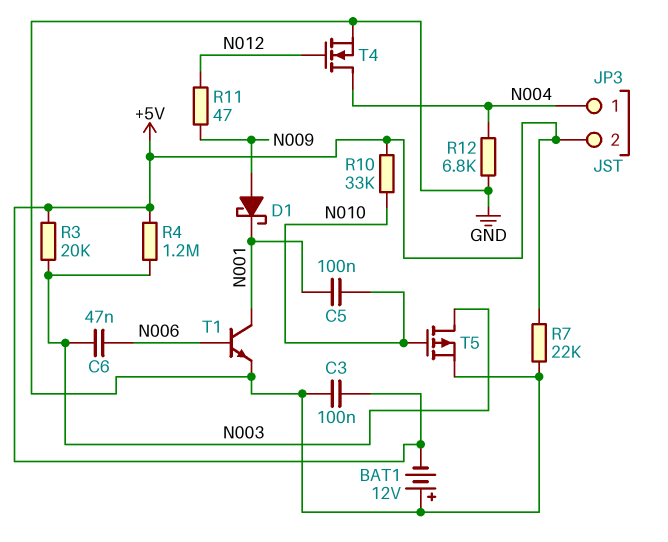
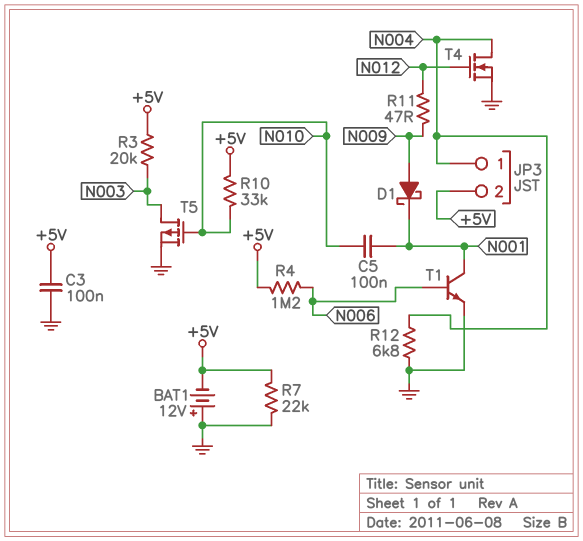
C6: 47nF (N003, N006) -> none
R4: 1.2M (+5V, N003) -> 1.2M (+5V, N006)

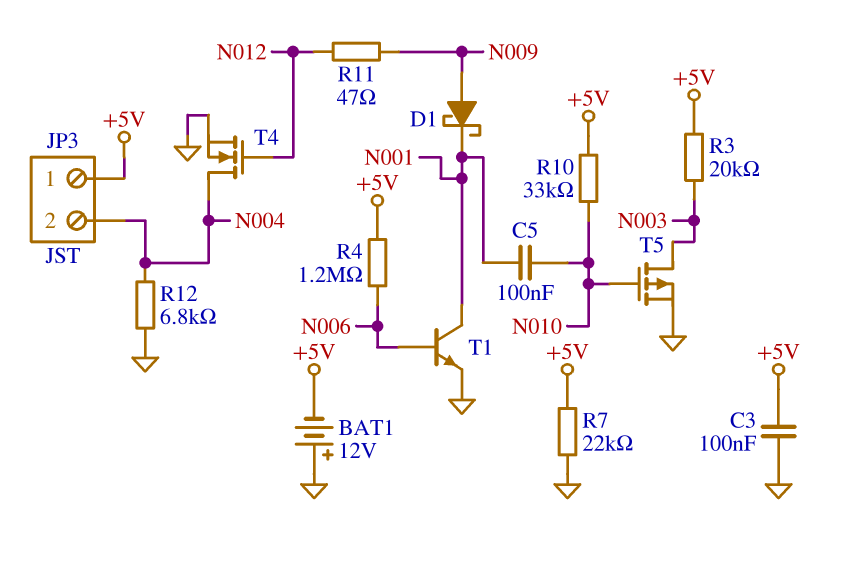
JP3 pin 1: N004 -> +5V
JP3 pin 2: +5V -> N004

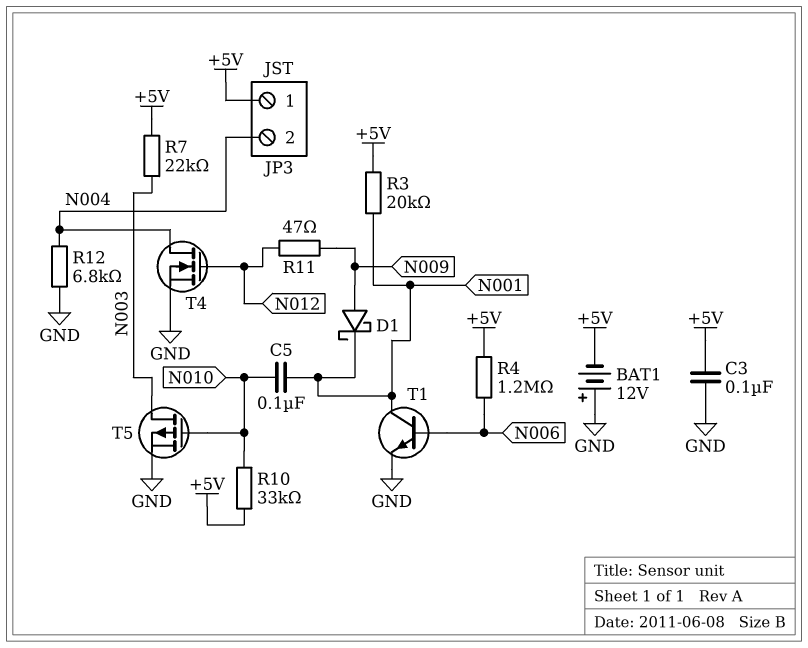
R3: 20k (+5V, N003) -> 20k (+5V, N001)
R7: 22k (+5V, GND) -> 22k (+5V, N003)

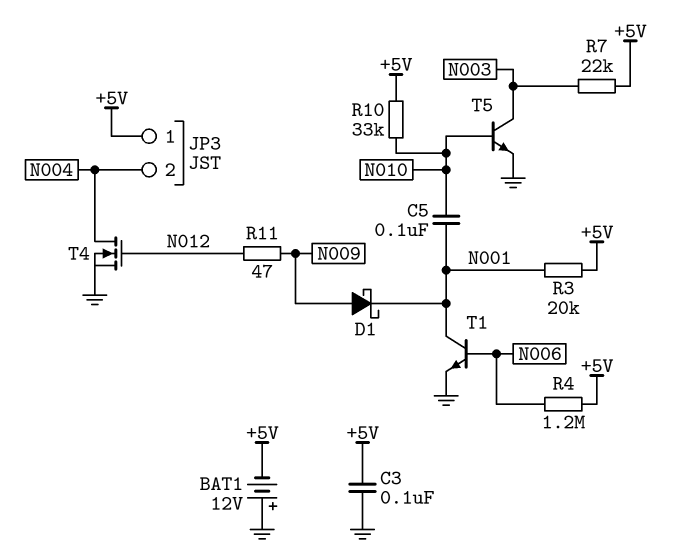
R12: 6.8k (GND, N004) -> none
T5: PMOS (G N010, D N003, S GND) -> NPN (B N010, C N003, E GND)

